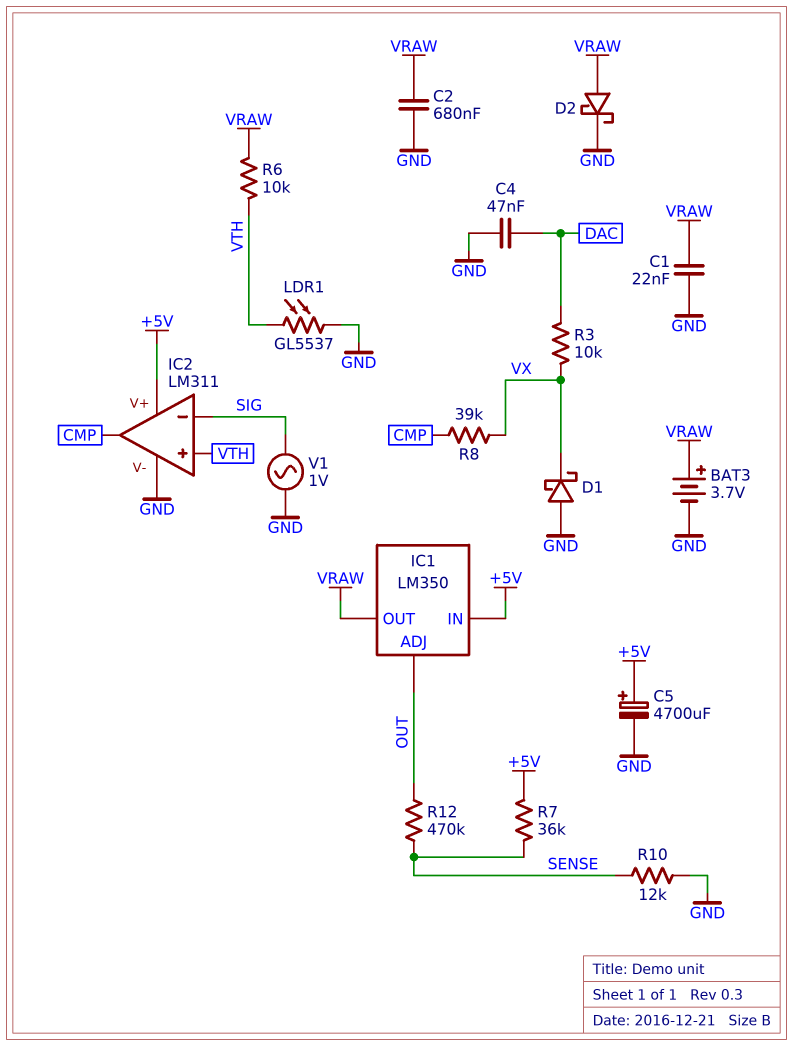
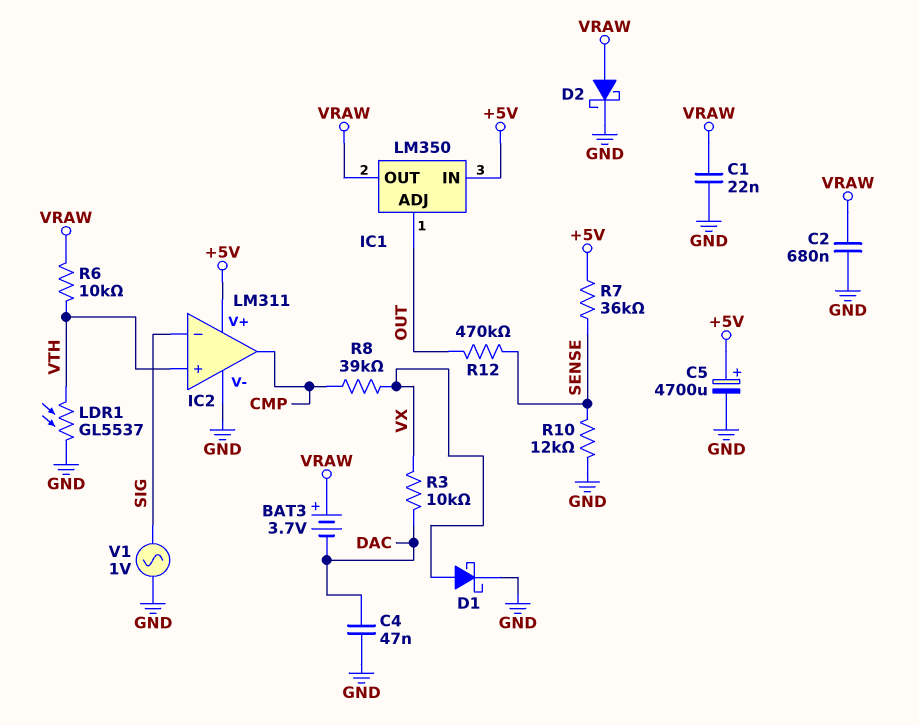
BAT3: 3.7V (plus VRAW, minus GND) -> 3.7V (plus VRAW, minus DAC)
D1: schottky (A GND, K VX) -> schottky (A VX, K GND)

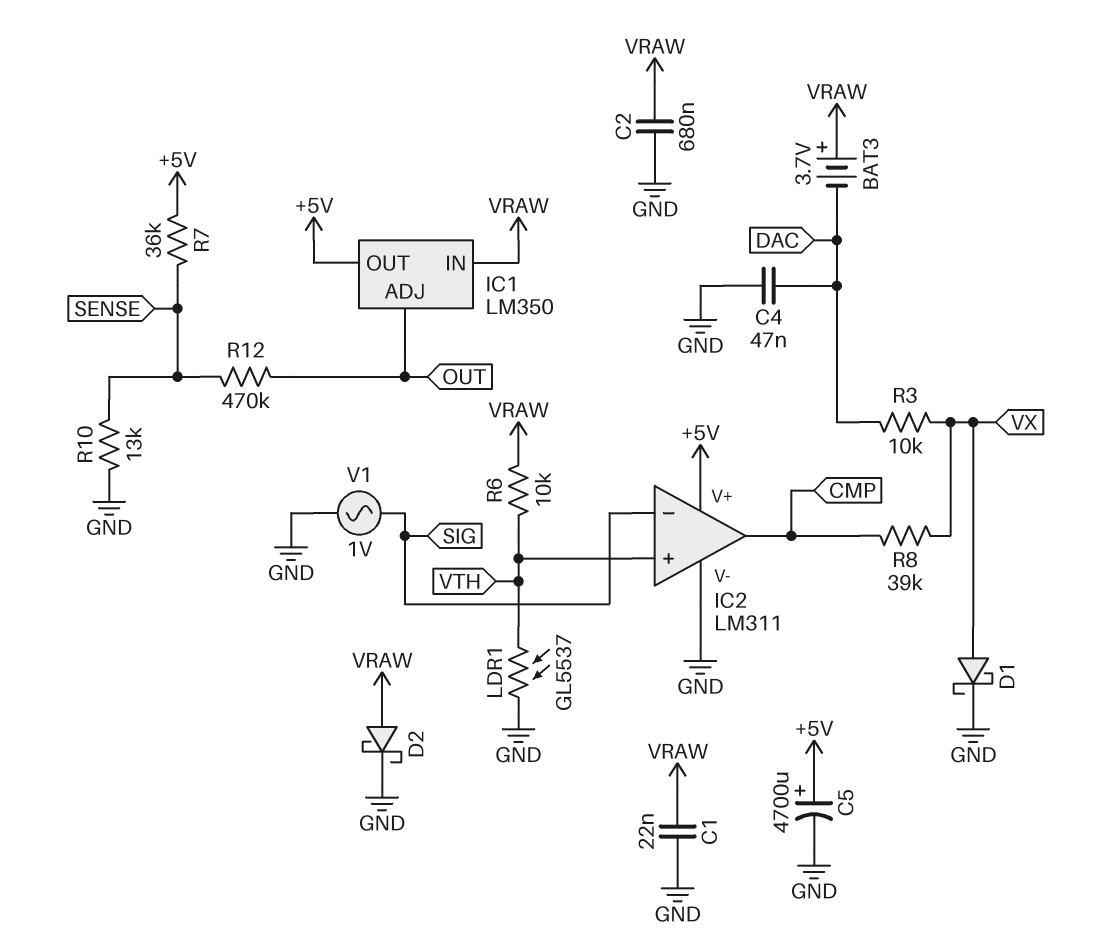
IC1 pin IN: +5V -> VRAW
IC1 pin OUT: VRAW -> +5V
R10: 12k (GND, SENSE) -> 13k (GND, SENSE)

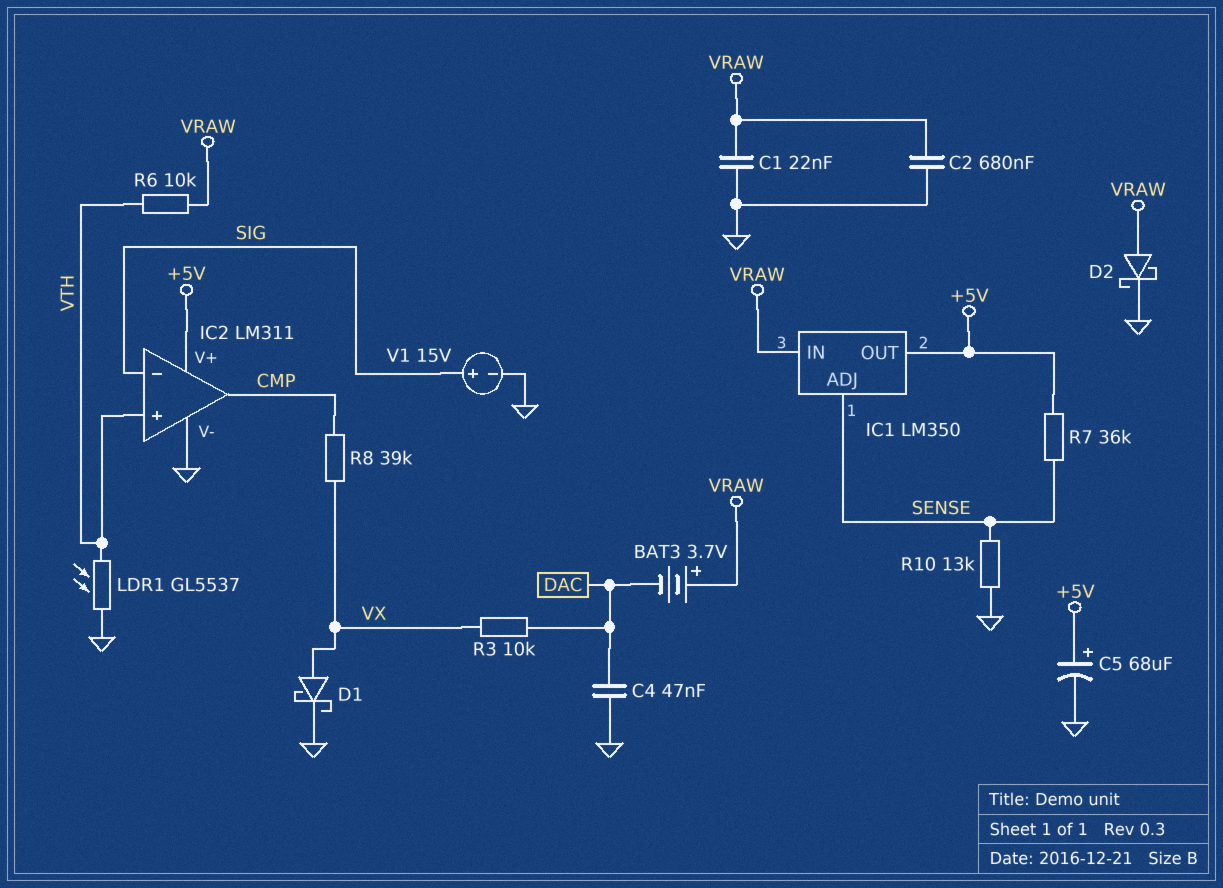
C5: 4700uF (plus +5V, minus GND) -> 68uF (plus +5V, minus GND)
IC1 pin ADJ: OUT -> SENSE
R12: 470k (OUT, SENSE) -> none
V1: AC 1V (GND, SIG) -> 15V (plus SIG, minus GND)

